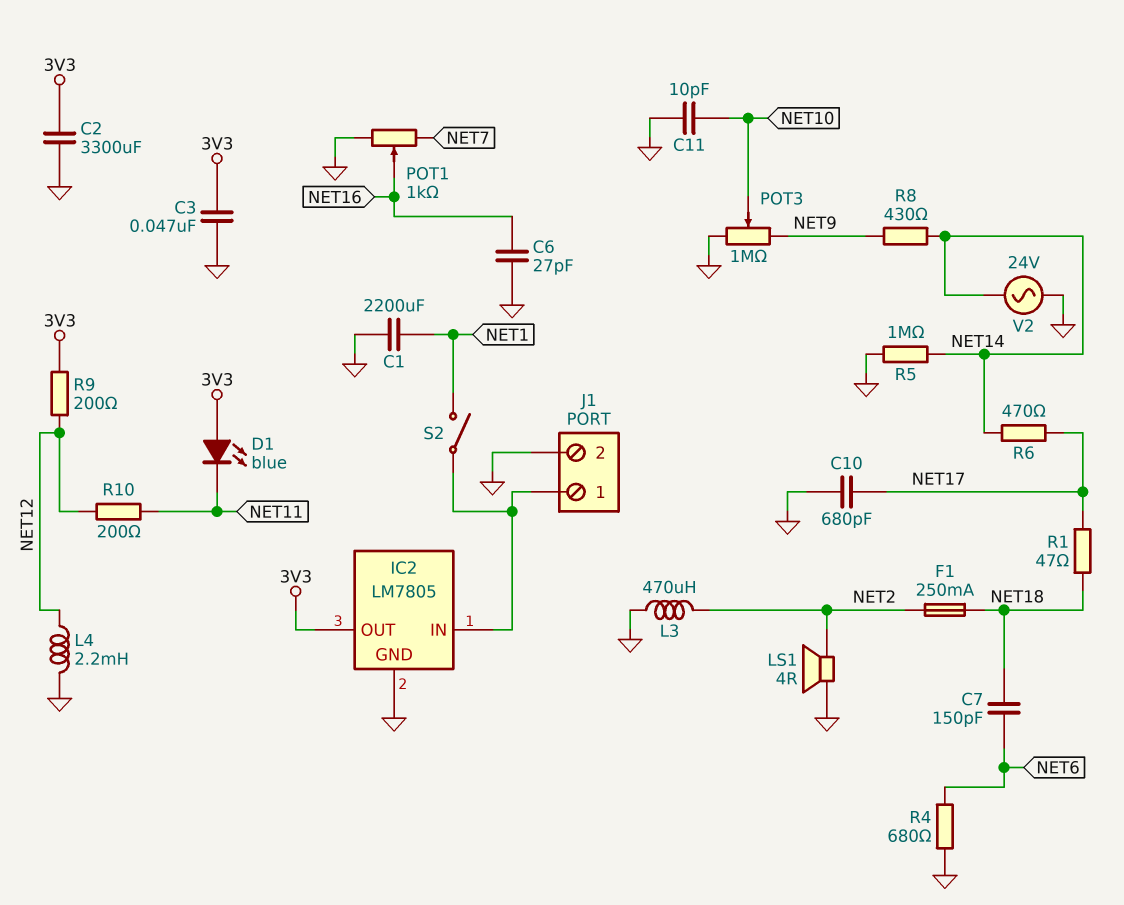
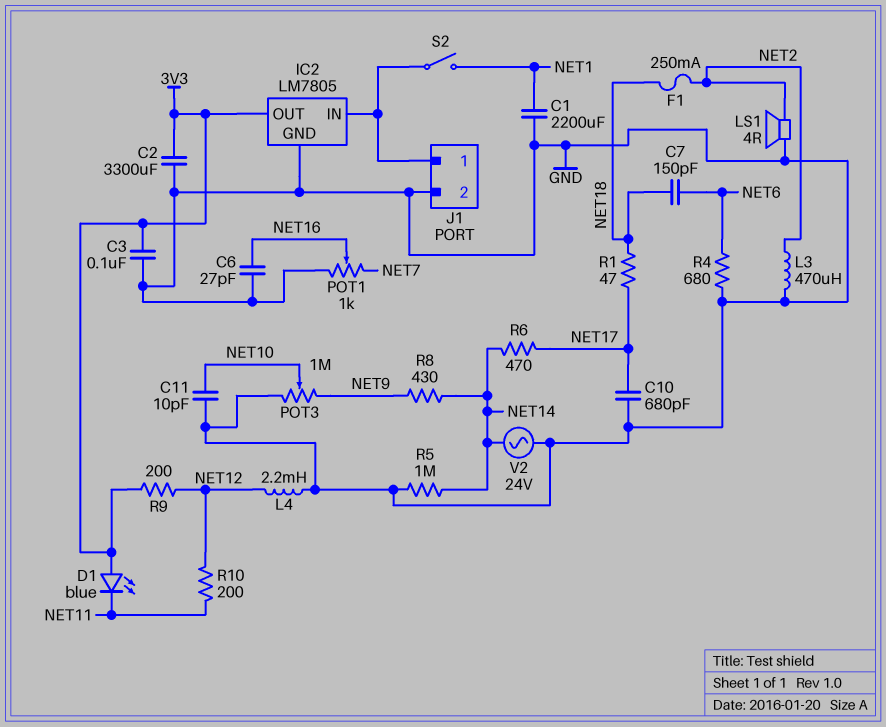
C3: 47nF (3V3, GND) -> 100nF (3V3, GND)

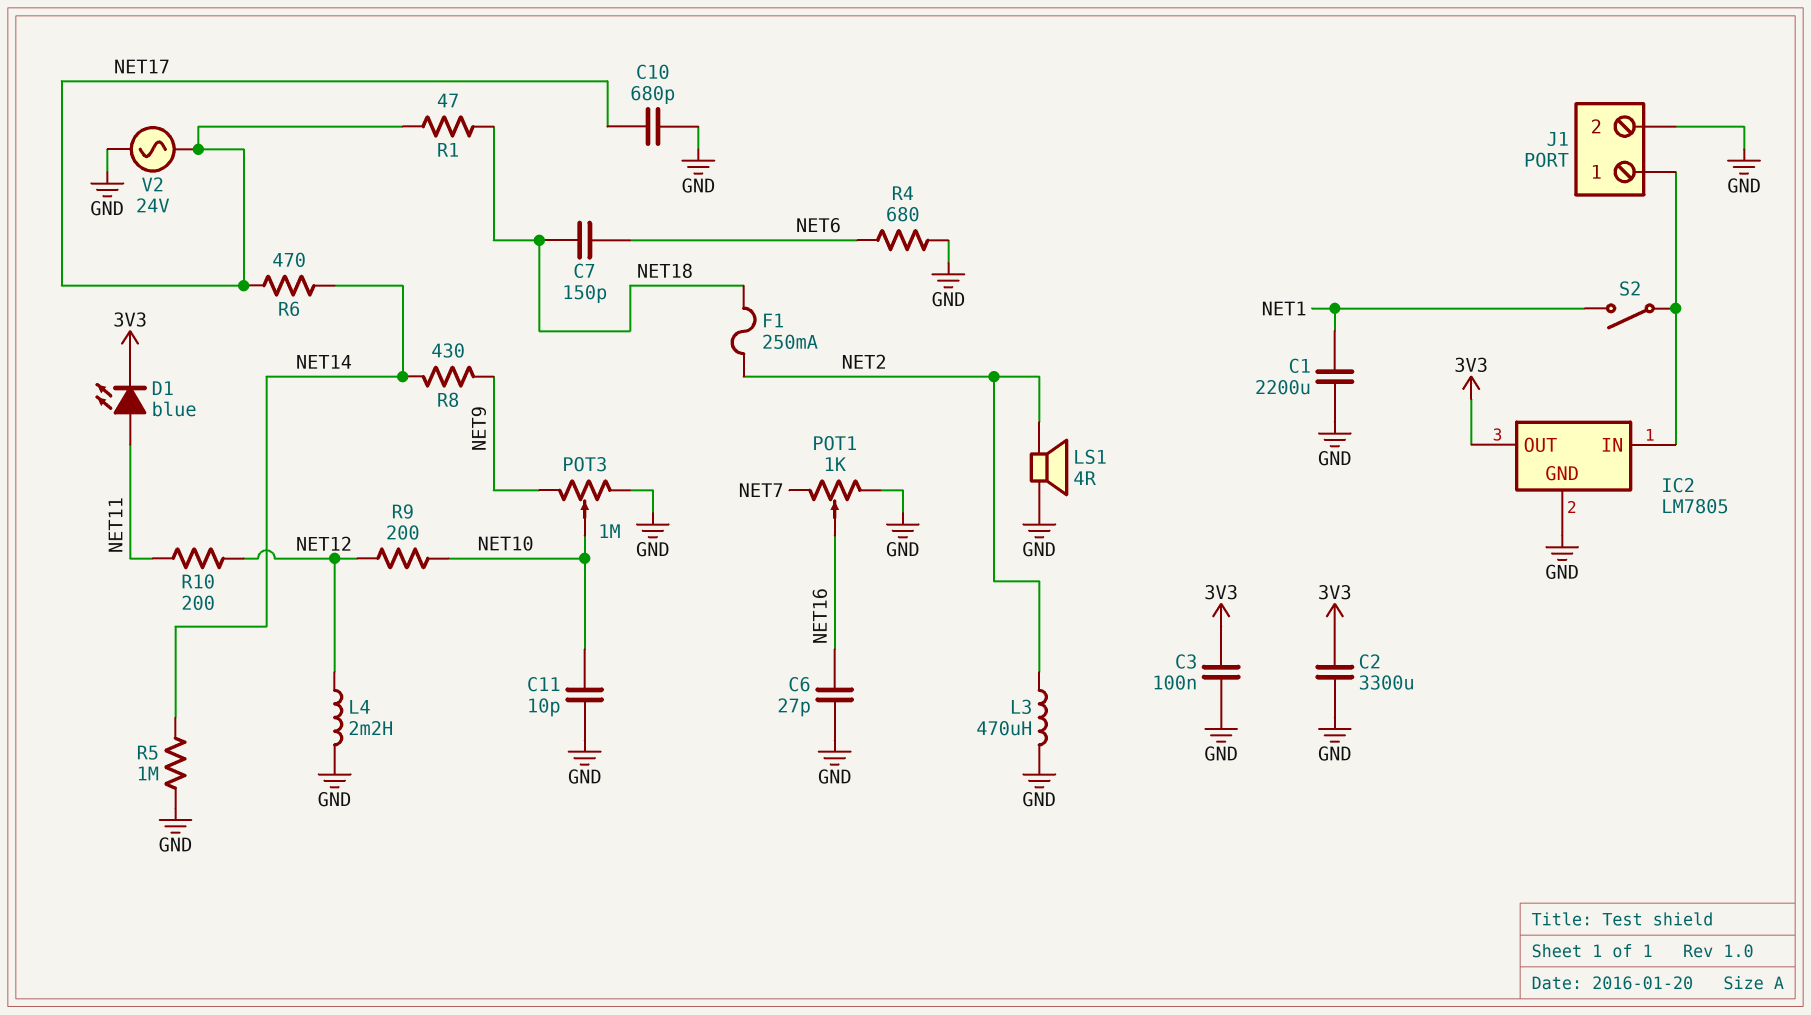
D1: LED blue (A 3V3, K NET11) -> LED blue (A NET11, K 3V3)
R9: 200 (3V3, NET12) -> 200 (NET10, NET12)
V2: AC 24V (GND, NET14) -> AC 24V (GND, NET17)

